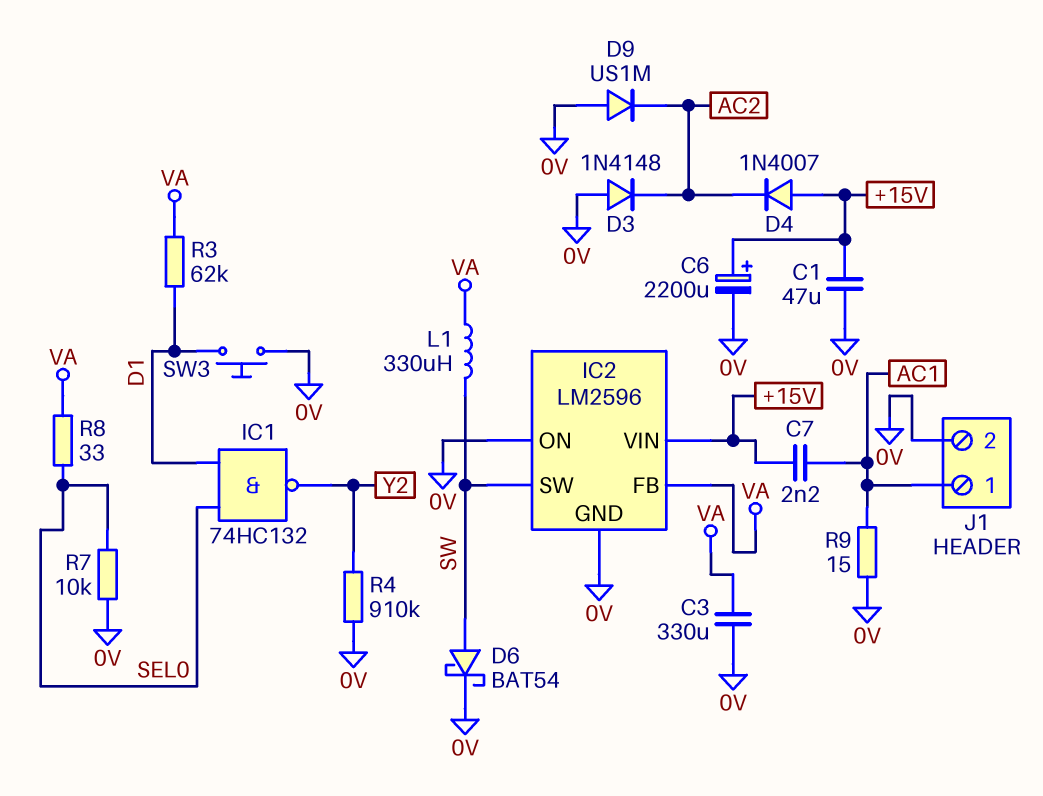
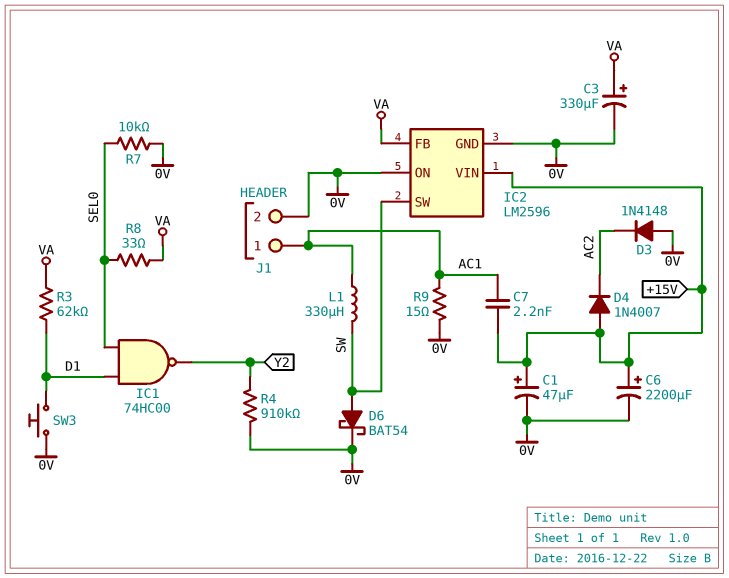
C1: 47uF (+15V, 0V) -> 47uF (plus +15V, minus 0V)
C3: 330uF (0V, VA) -> 330uF (plus VA, minus 0V)
D9: diode US1M (A 0V, K AC2) -> none
IC1: NAND 74HC132 (in D1, in SEL0, out Y2) -> NAND 74HC00 (in D1, in SEL0, out Y2)
L1: 330uH (SW, VA) -> 330uH (AC1, SW)

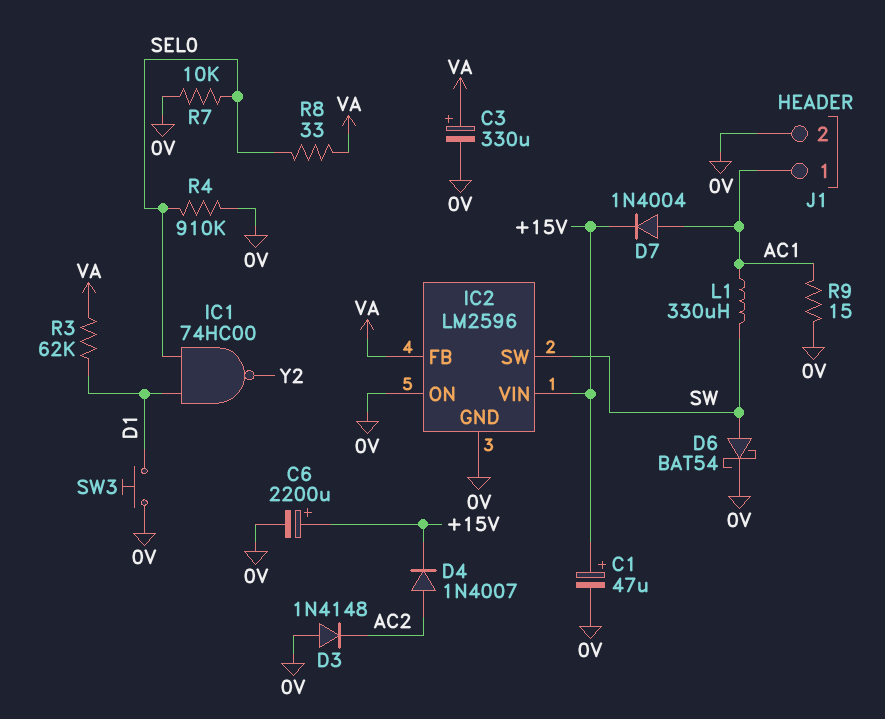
C7: 2.2nF (+15V, AC1) -> none
D4: diode 1N4007 (A +15V, K AC2) -> diode 1N4007 (A AC2, K +15V)
D7: none -> diode 1N4004 (A AC1, K +15V)
R4: 910k (0V, Y2) -> 910k (0V, SEL0)

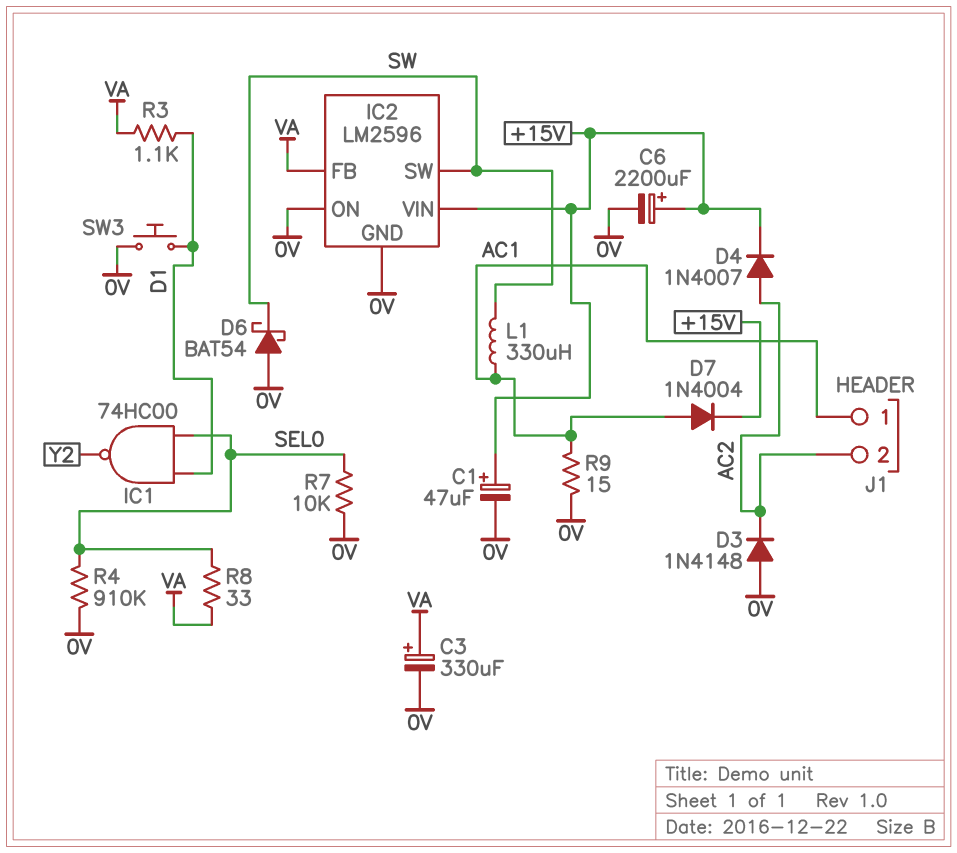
D6: schottky BAT54 (A SW, K 0V) -> schottky BAT54 (A 0V, K SW)
J1 pin 2: 0V -> AC2
R3: 62k (D1, VA) -> 1.1k (D1, VA)

